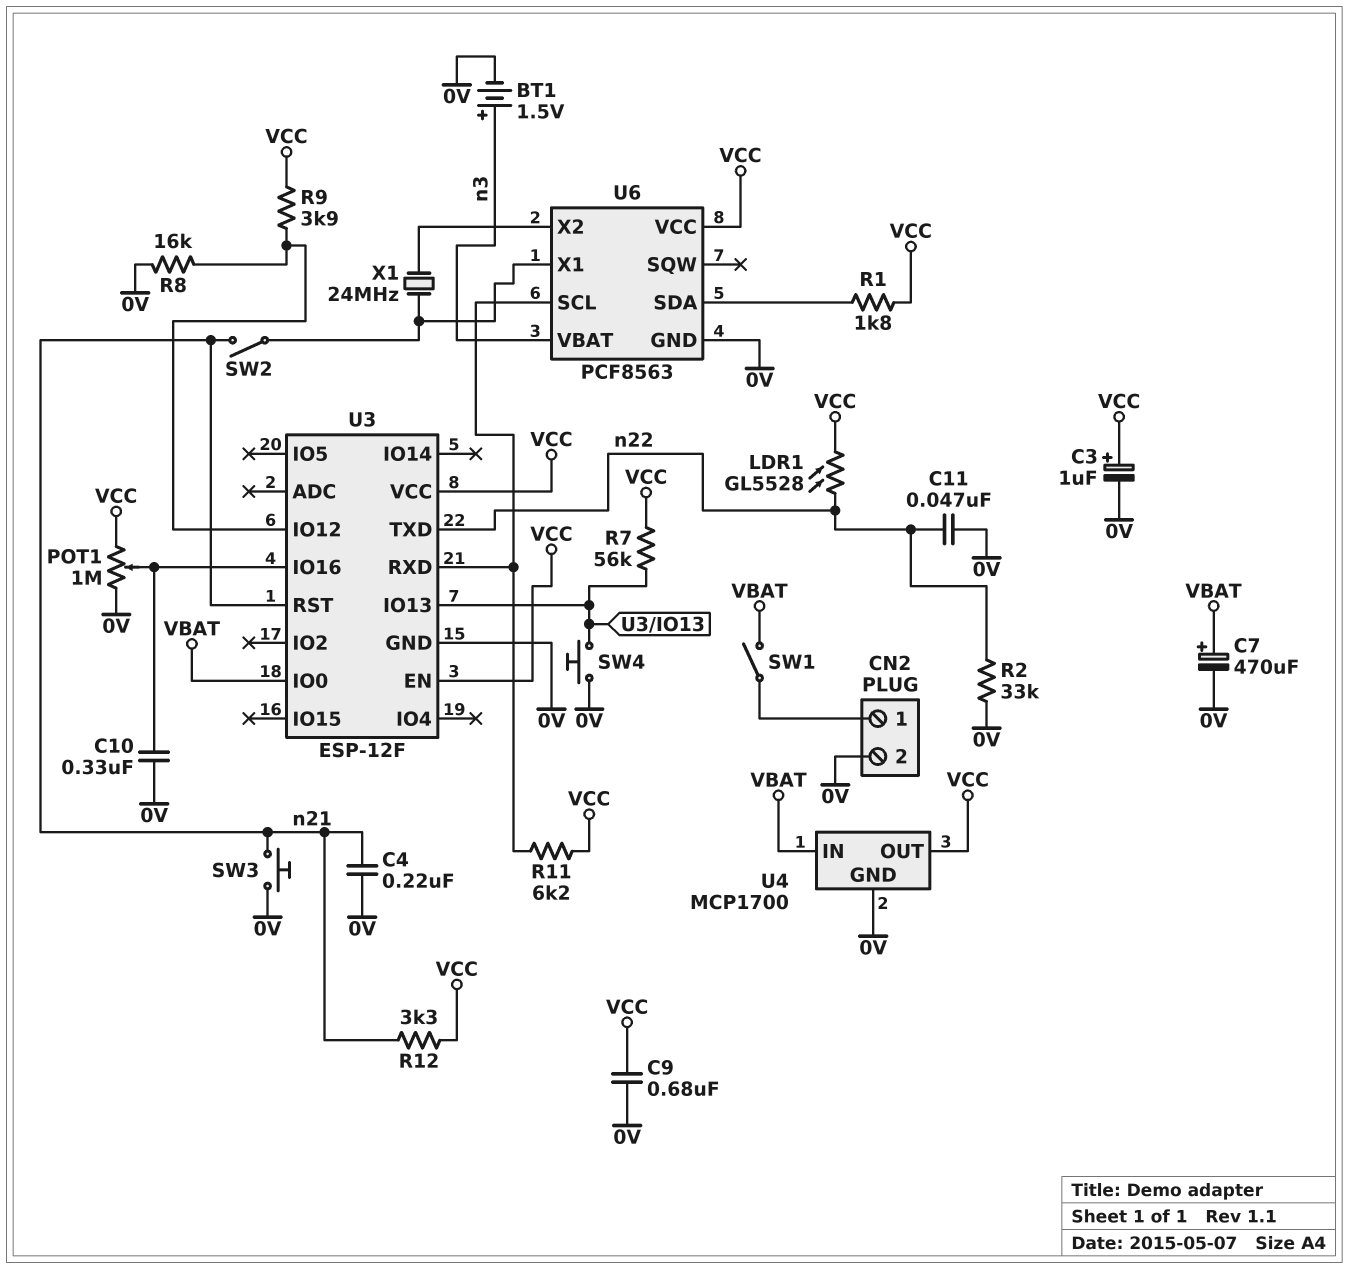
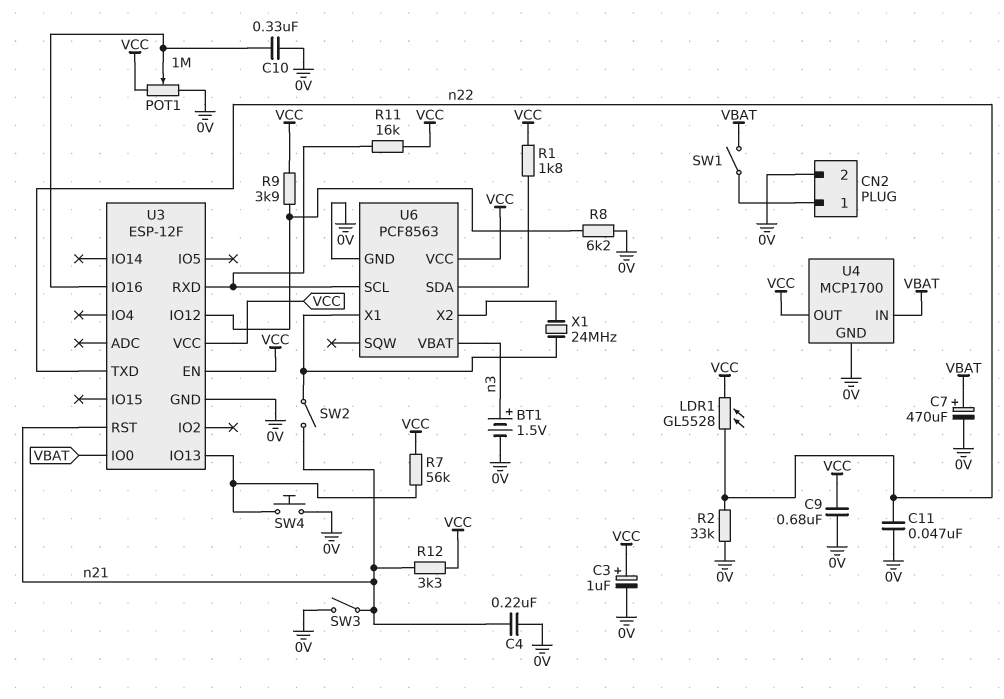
R8: 16k (0V, U3/IO12) -> 6.2k (0V, U3/IO12)
R11: 6.2k (U3/RXD, VCC) -> 16k (U3/RXD, VCC)
SW3: button (0V, n21) -> switch (0V, n21)

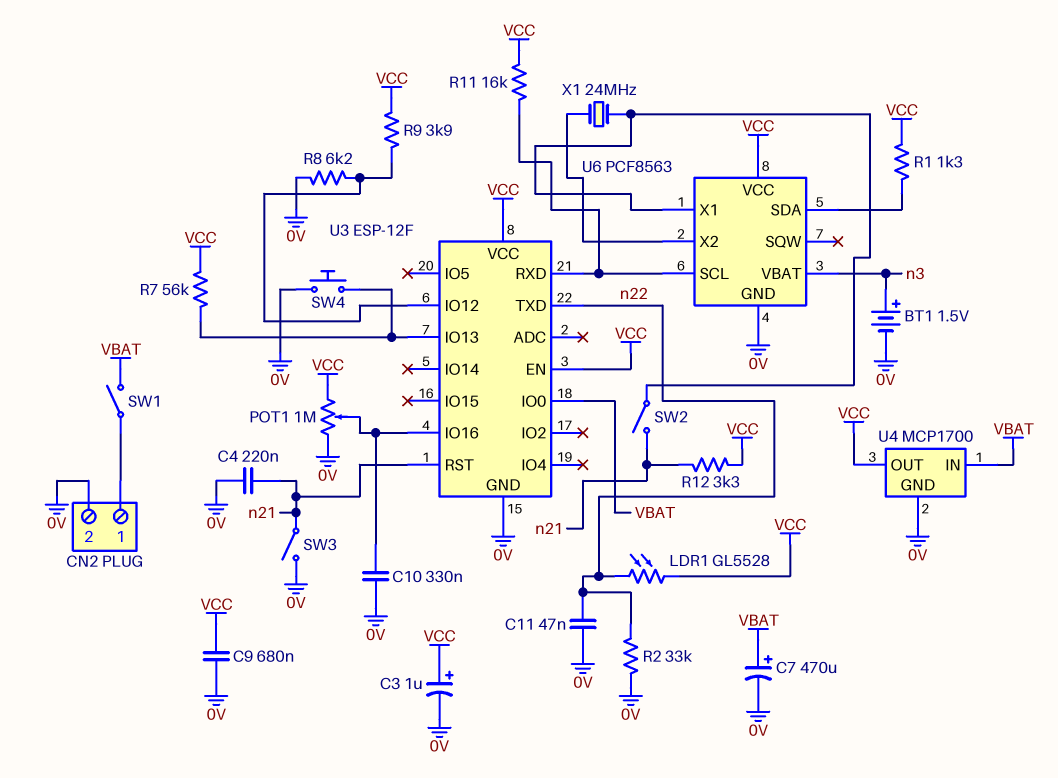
R1: 1.8k (U6/SDA, VCC) -> 1.3k (U6/SDA, VCC)

